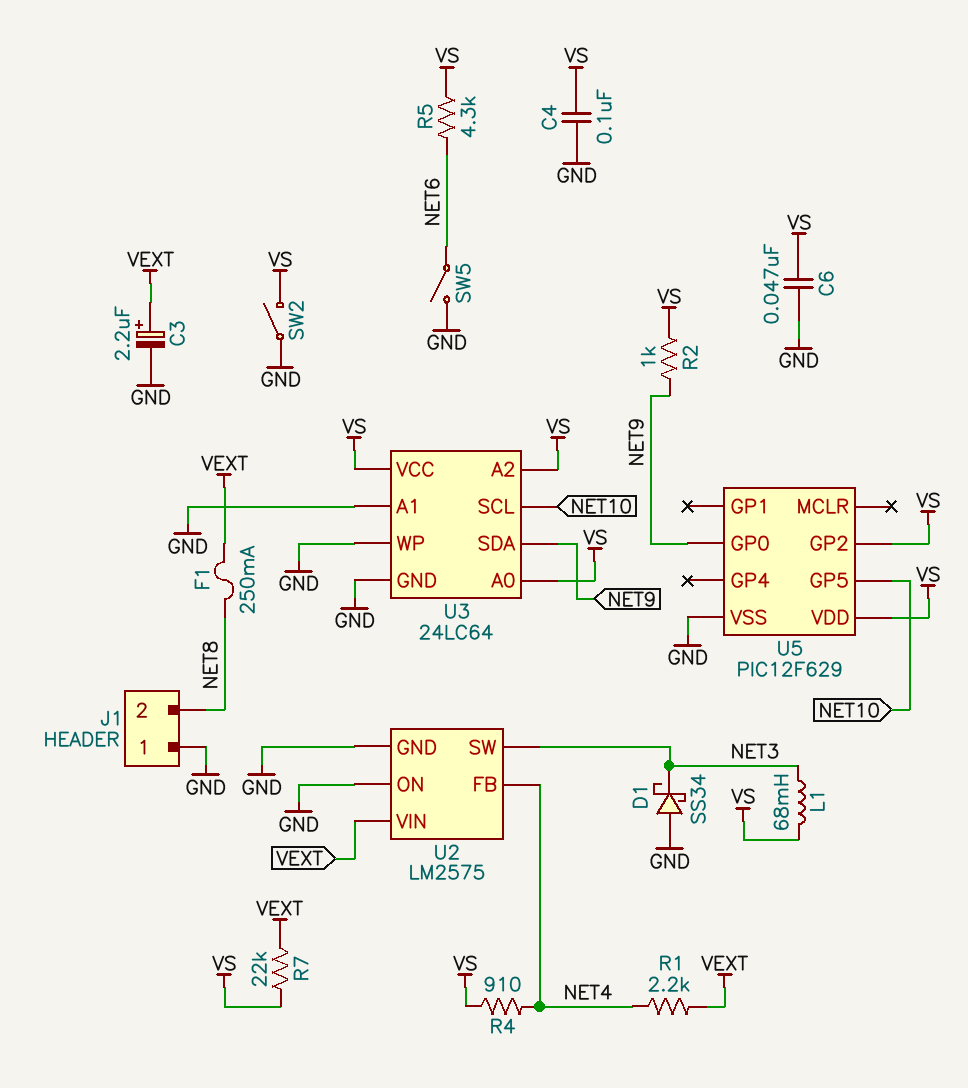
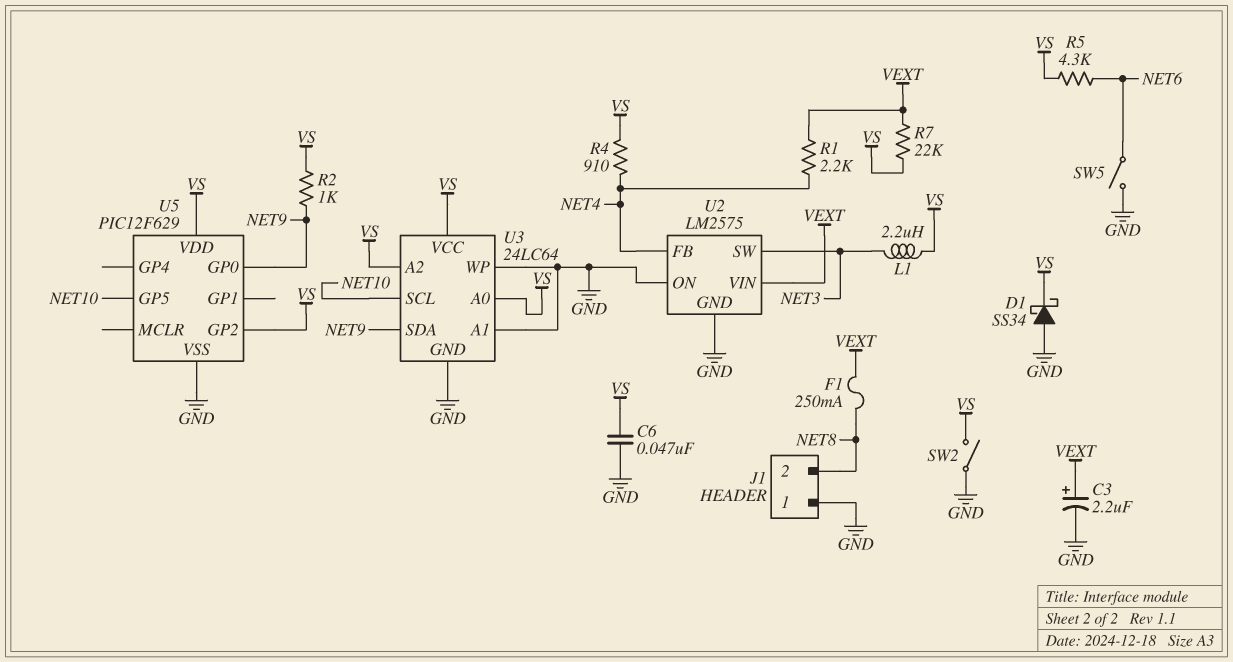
C4: 100nF (GND, VS) -> none
D1: schottky SS34 (A GND, K NET3) -> schottky SS34 (A GND, K VS)
L1: 68mH (NET3, VS) -> 2.2uH (NET3, VS)

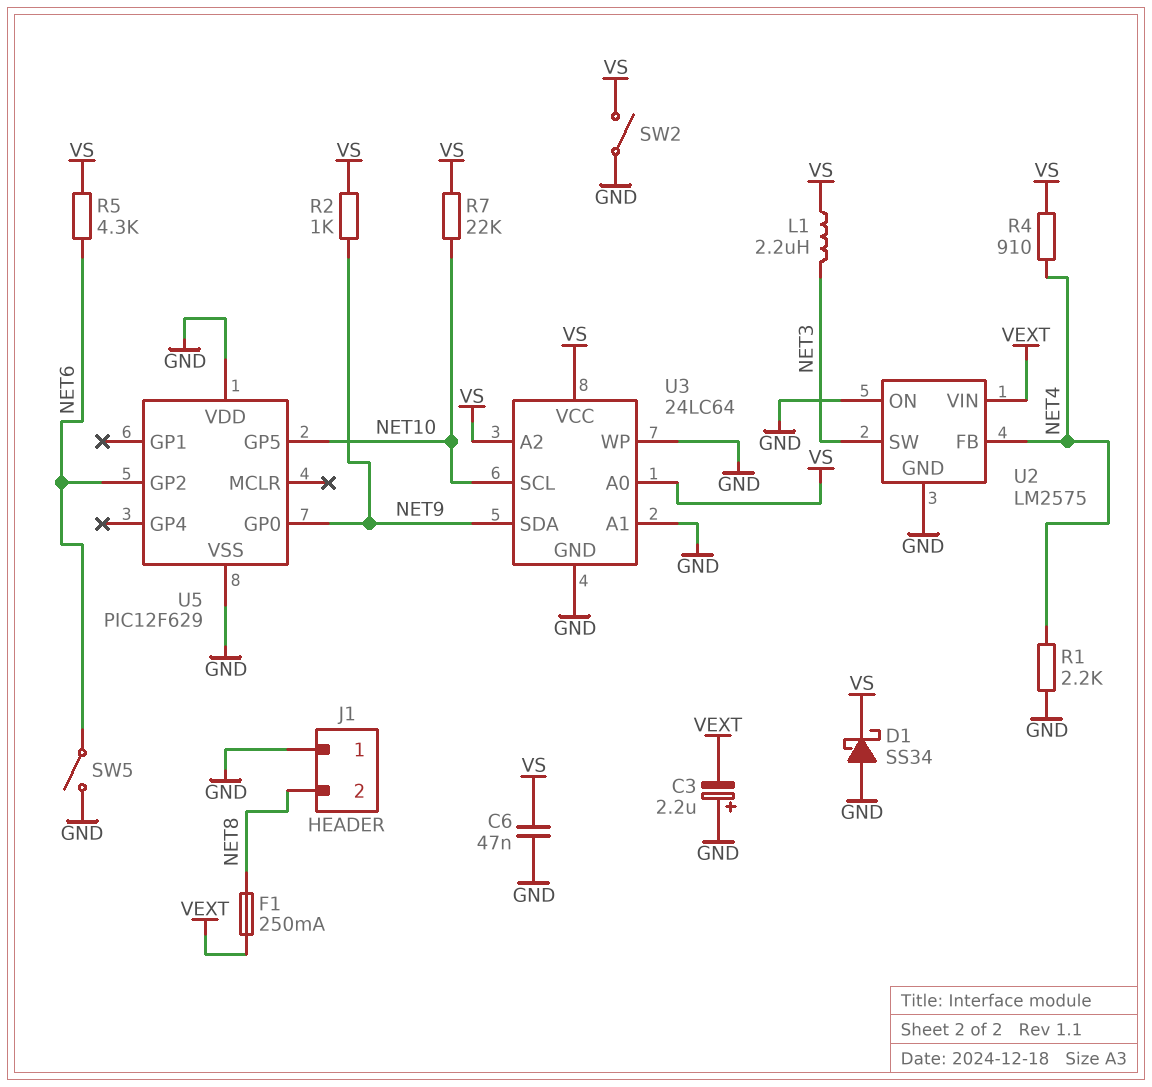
C3: 2.2uF (plus VEXT, minus GND) -> 2.2uF (plus GND, minus VEXT)
R1: 2.2k (NET4, VEXT) -> 2.2k (GND, NET4)
R7: 22k (VEXT, VS) -> 22k (NET10, VS)
U5 pin GP2: VS -> NET6
U5 pin VDD: VS -> GND

